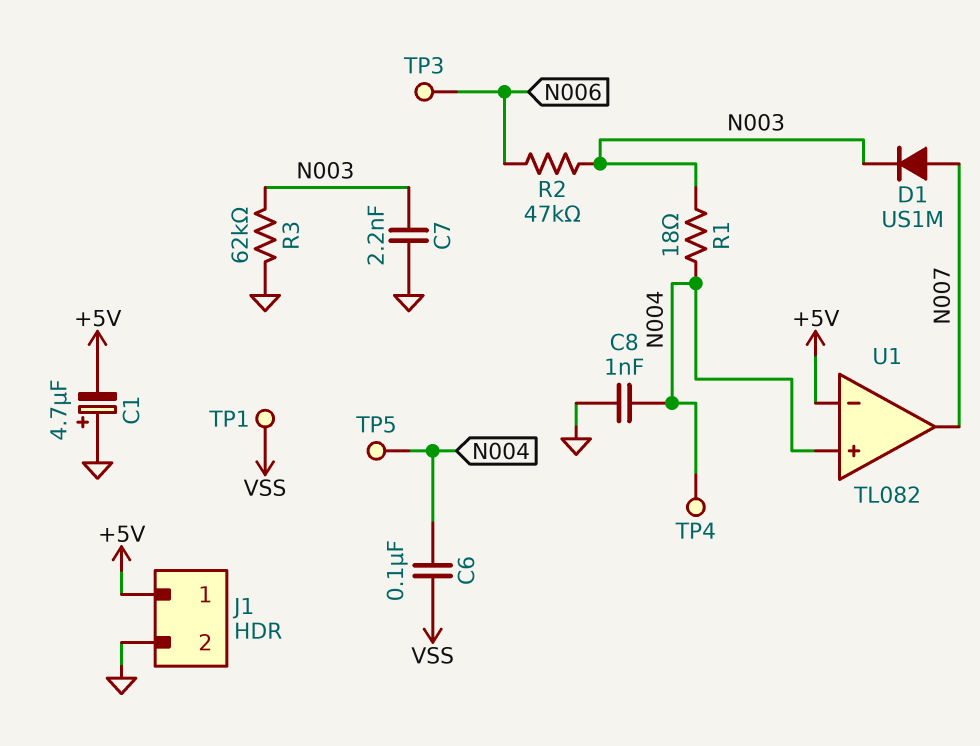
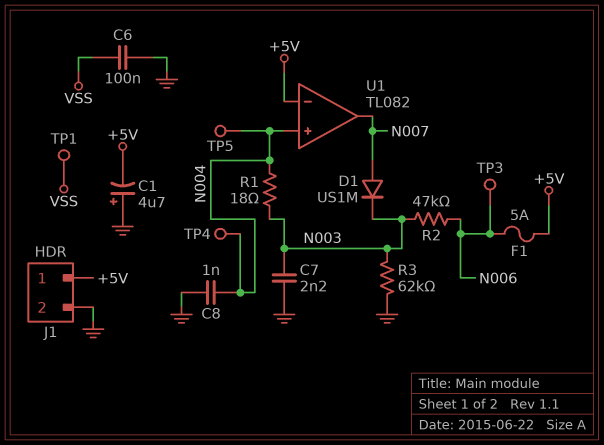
C6: 100nF (N004, VSS) -> 100nF (GND, VSS)
F1: none -> 5A (+5V, N006)

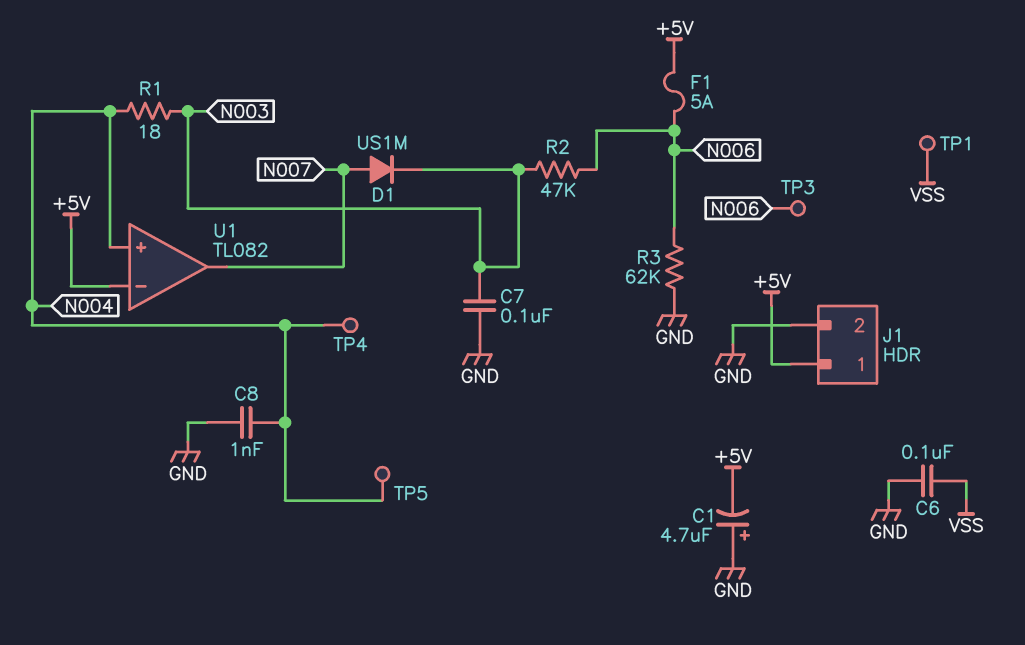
C7: 2.2nF (GND, N003) -> 100nF (GND, N003)
R3: 62k (GND, N003) -> 62k (GND, N006)

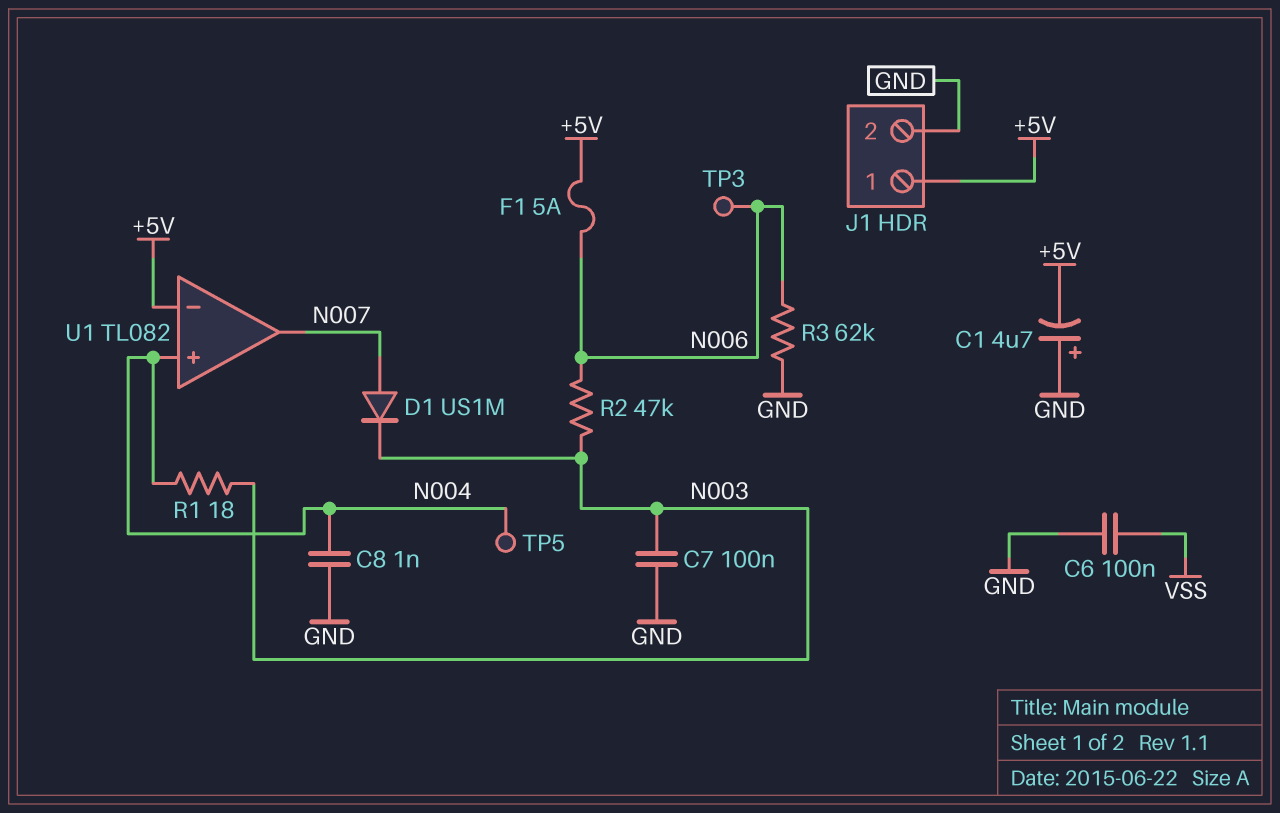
TP1: test point (VSS) -> none
TP4: test point (N004) -> none

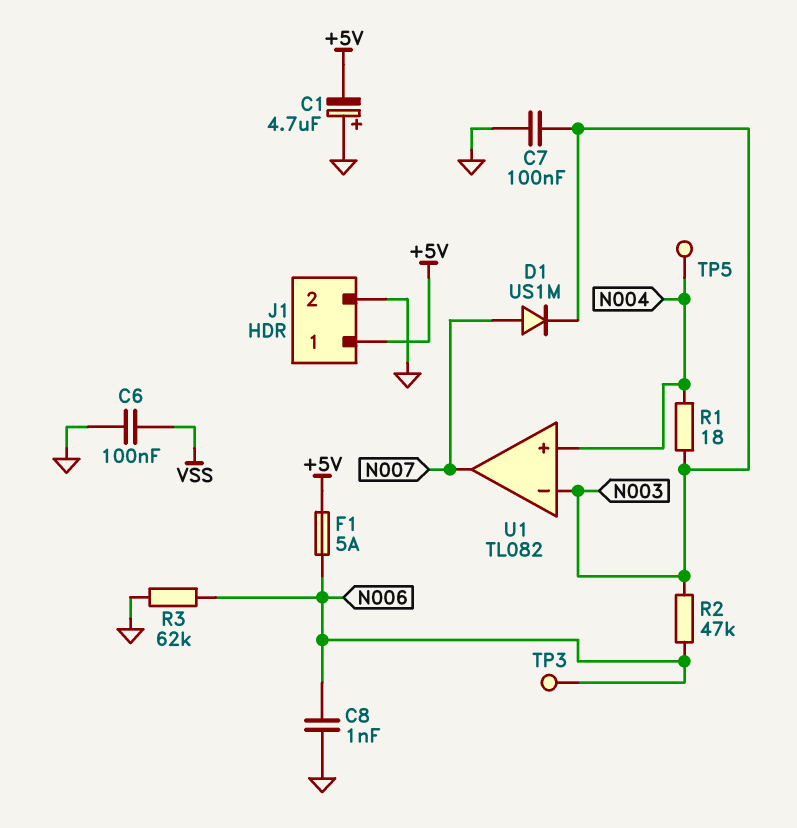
C8: 1nF (GND, N004) -> 1nF (GND, N006)
U1 pin in-: +5V -> N003

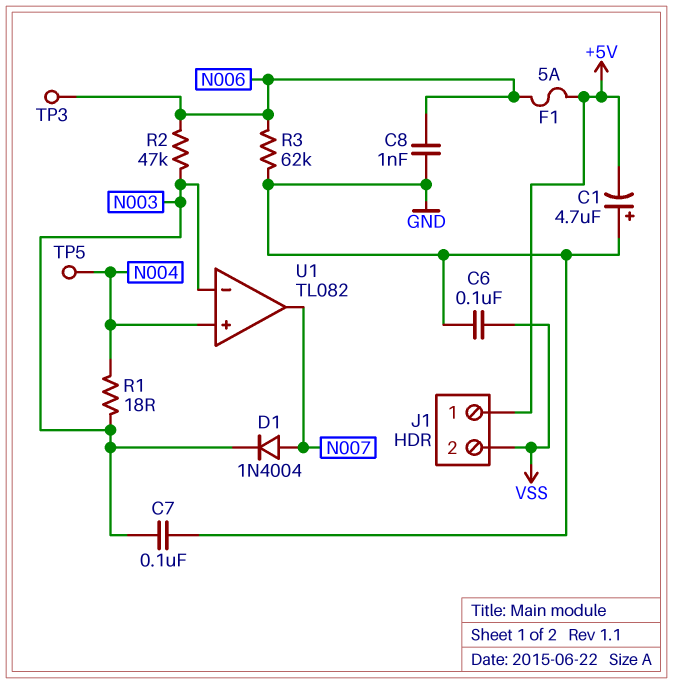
D1: diode US1M (A N007, K N003) -> diode 1N4004 (A N007, K N003)
J1 pin 2: GND -> VSS

